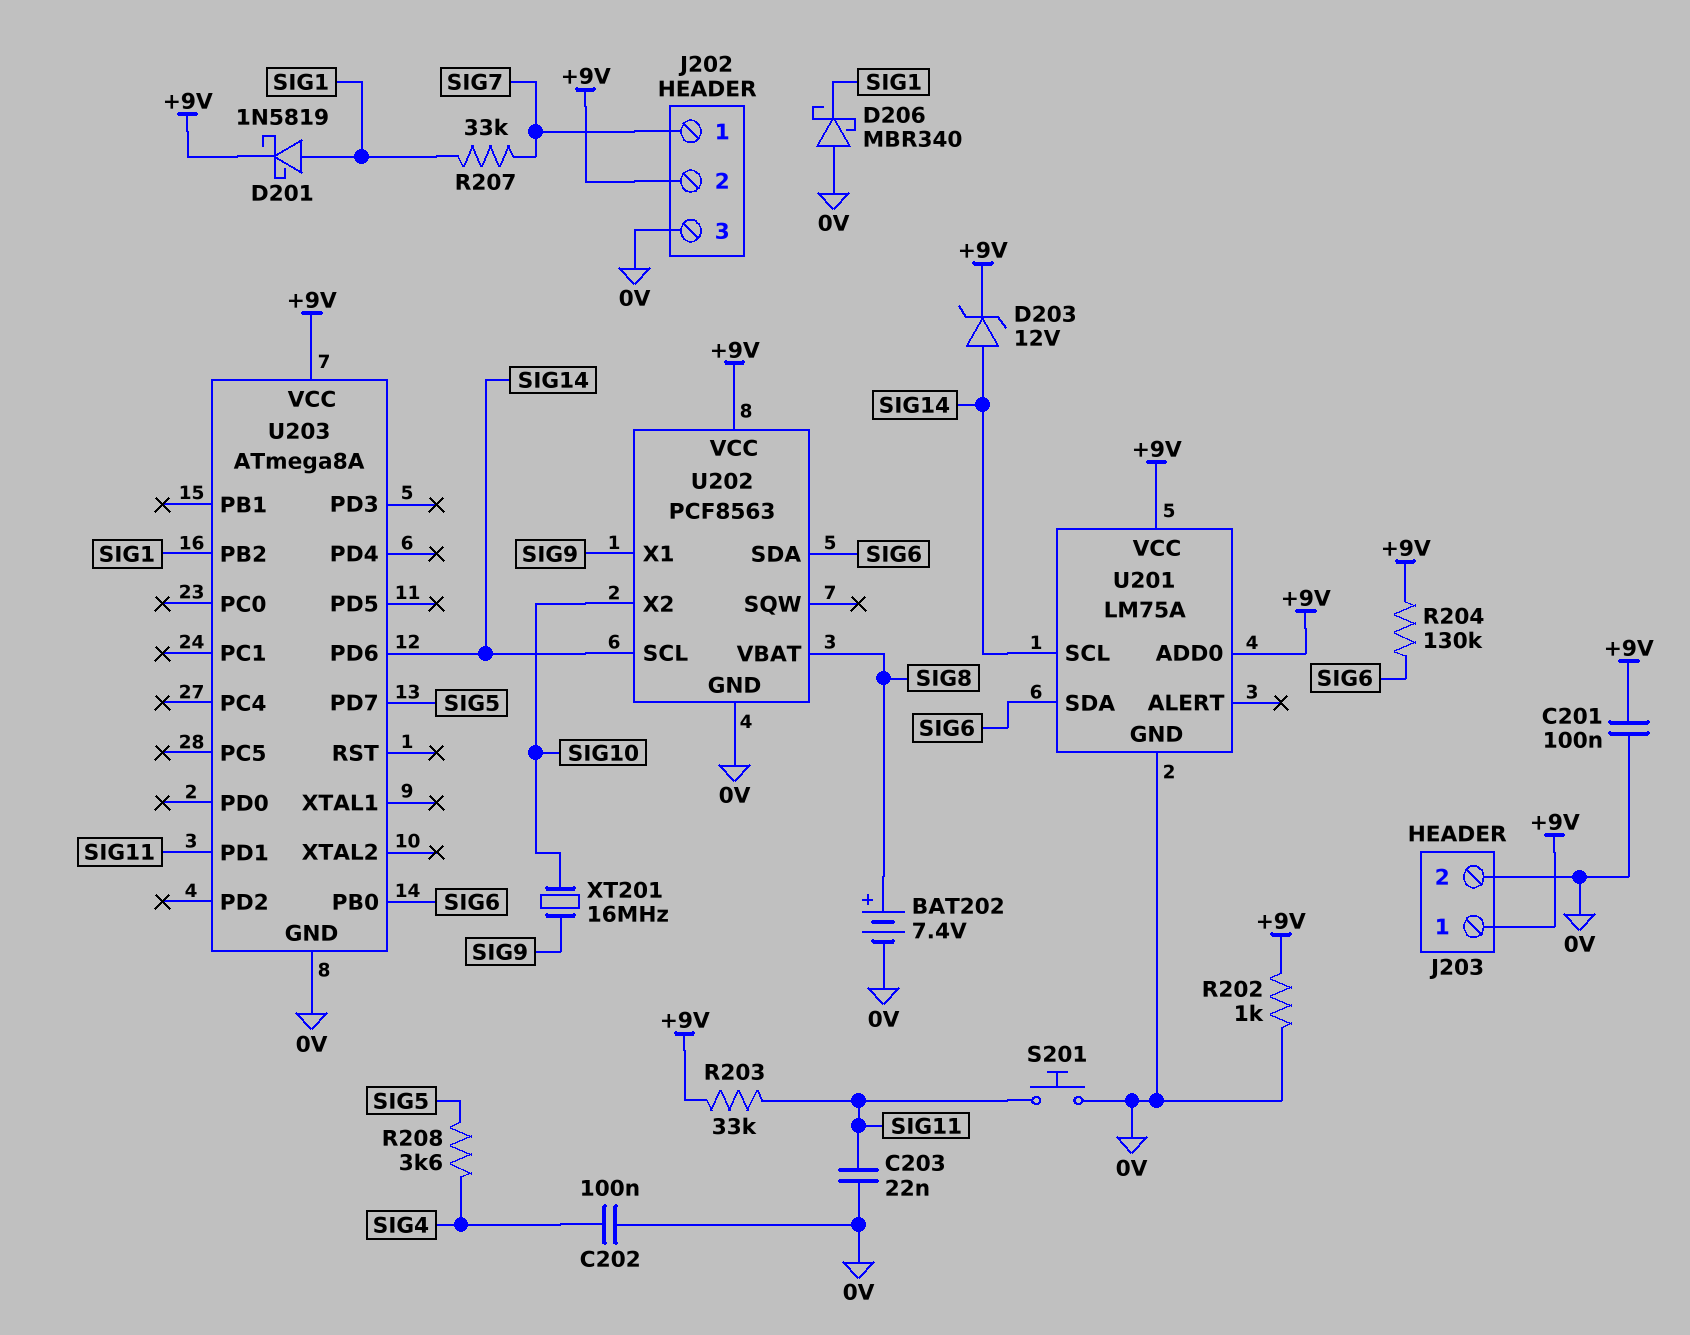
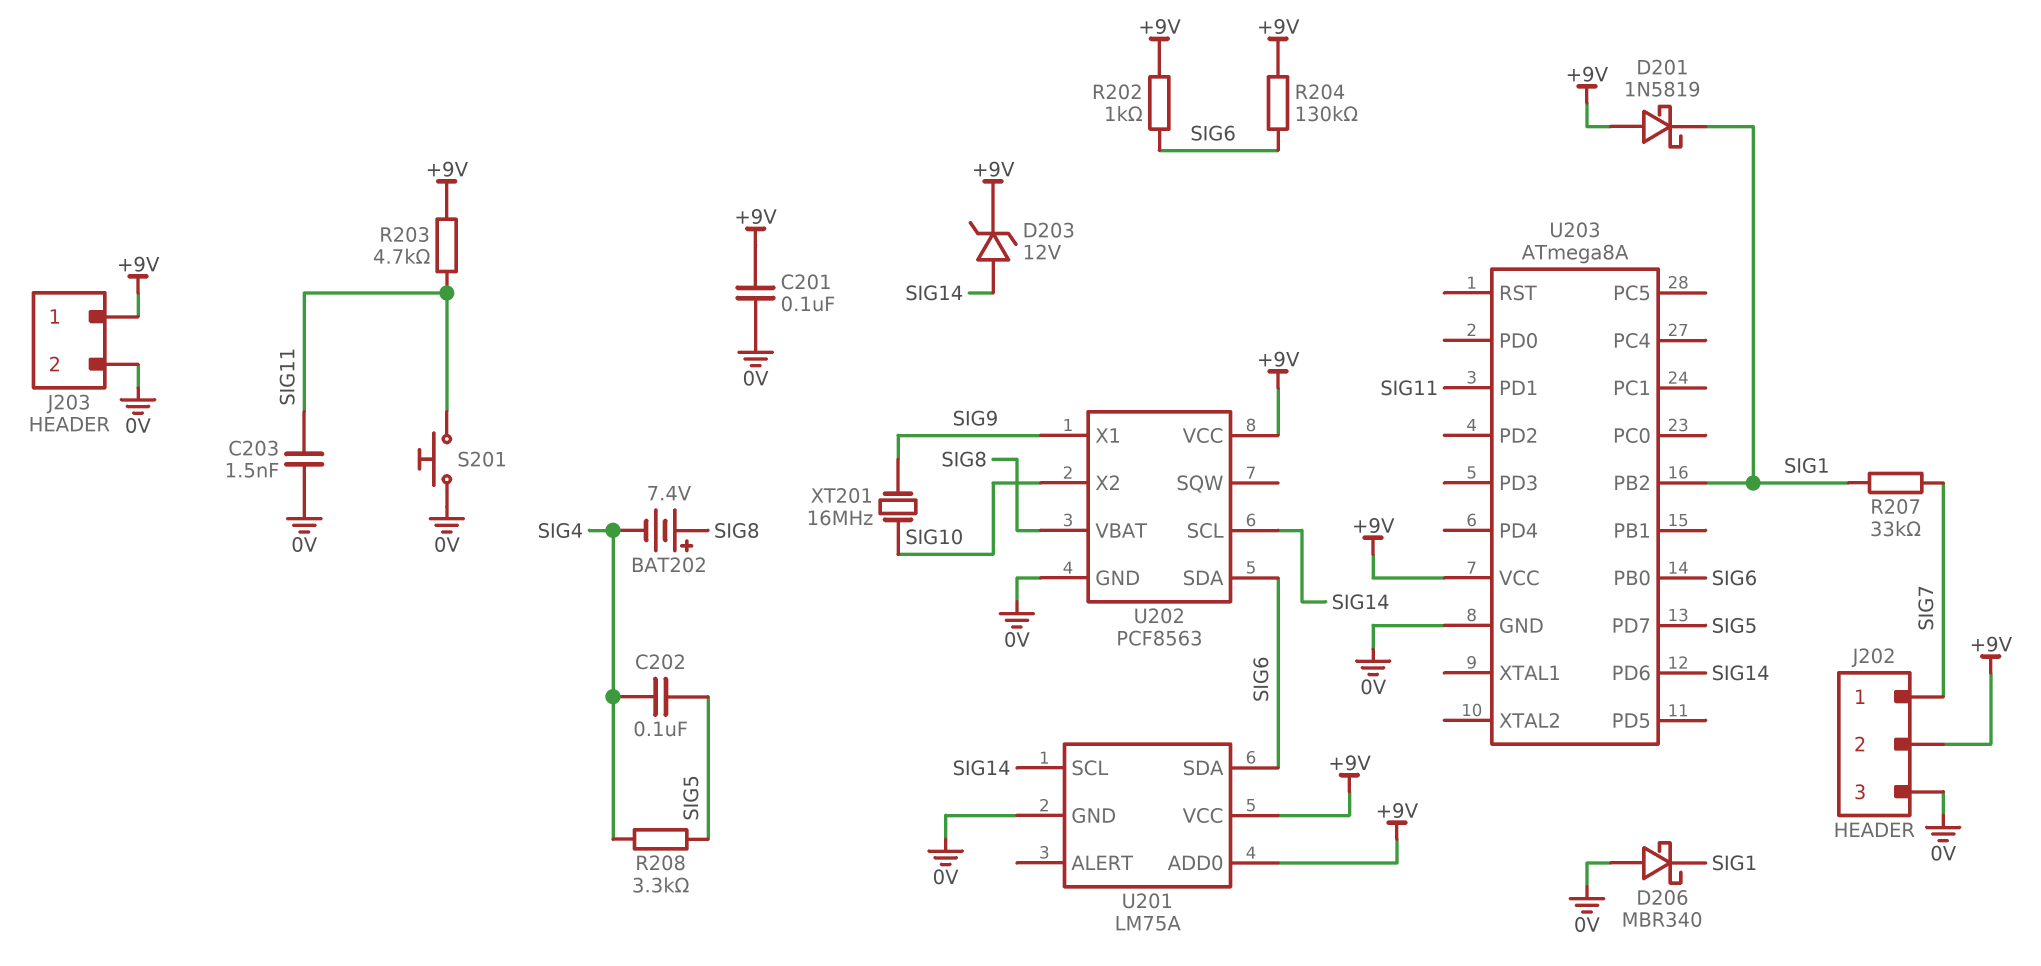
BAT202: 7.4V (plus SIG8, minus 0V) -> 7.4V (plus SIG8, minus SIG4)
C202: 100nF (0V, SIG4) -> 100nF (SIG4, SIG5)
C203: 22nF (0V, SIG11) -> 1.5nF (0V, SIG11)
D201: schottky 1N5819 (A SIG1, K +9V) -> schottky 1N5819 (A +9V, K SIG1)
R202: 1k (+9V, 0V) -> 1k (+9V, SIG6)
R203: 33k (+9V, SIG11) -> 4.7k (+9V, SIG11)
R208: 3.6k (SIG4, SIG5) -> 3.3k (SIG4, SIG5)

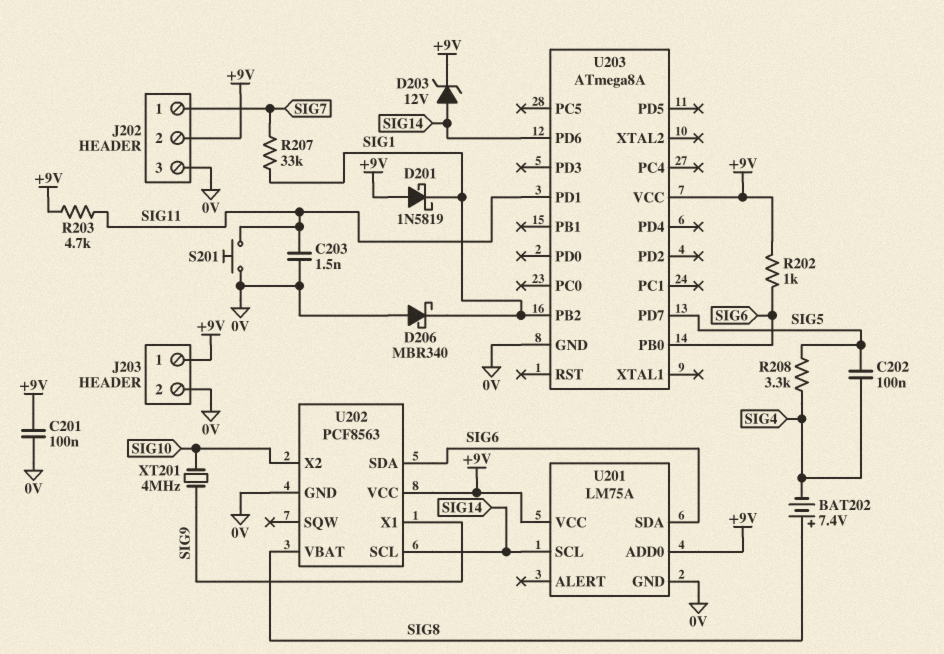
R204: 130k (+9V, SIG6) -> none
XT201: 16MHz (SIG9, SIG10) -> 4MHz (SIG9, SIG10)

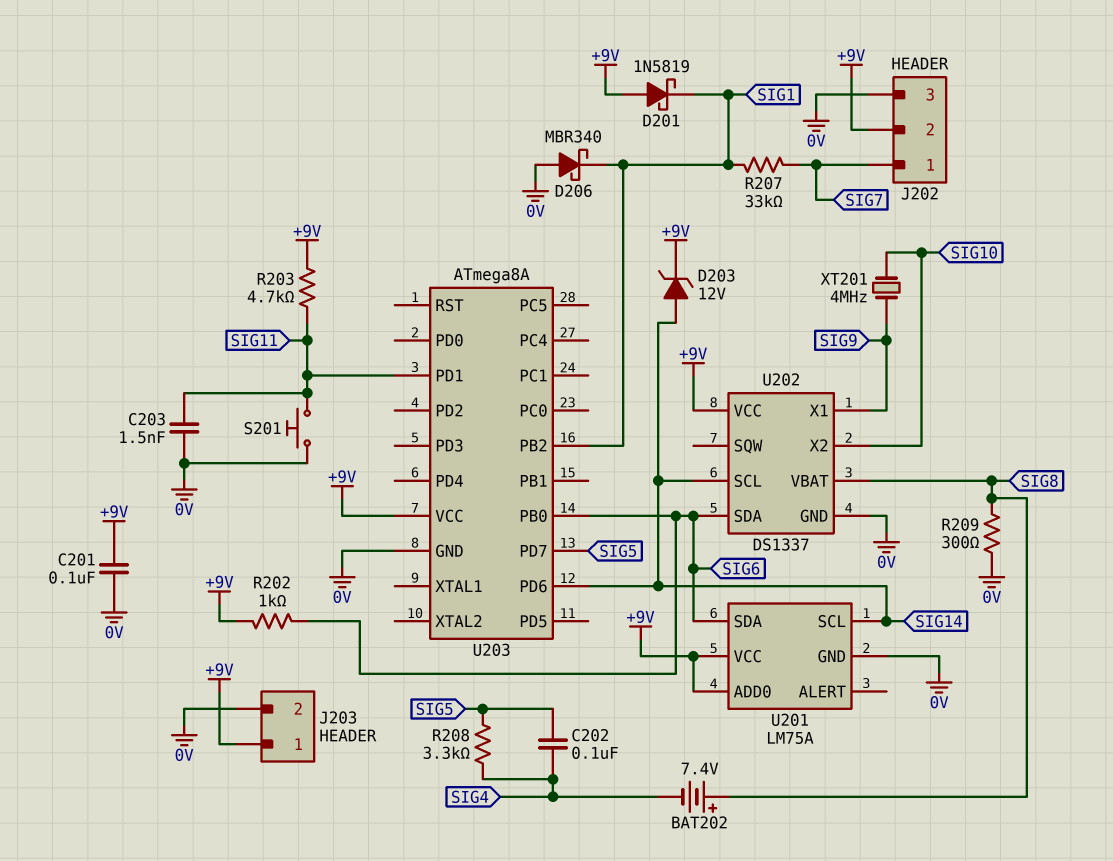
R209: none -> 300 (0V, SIG8)
U202: PCF8563 -> DS1337

